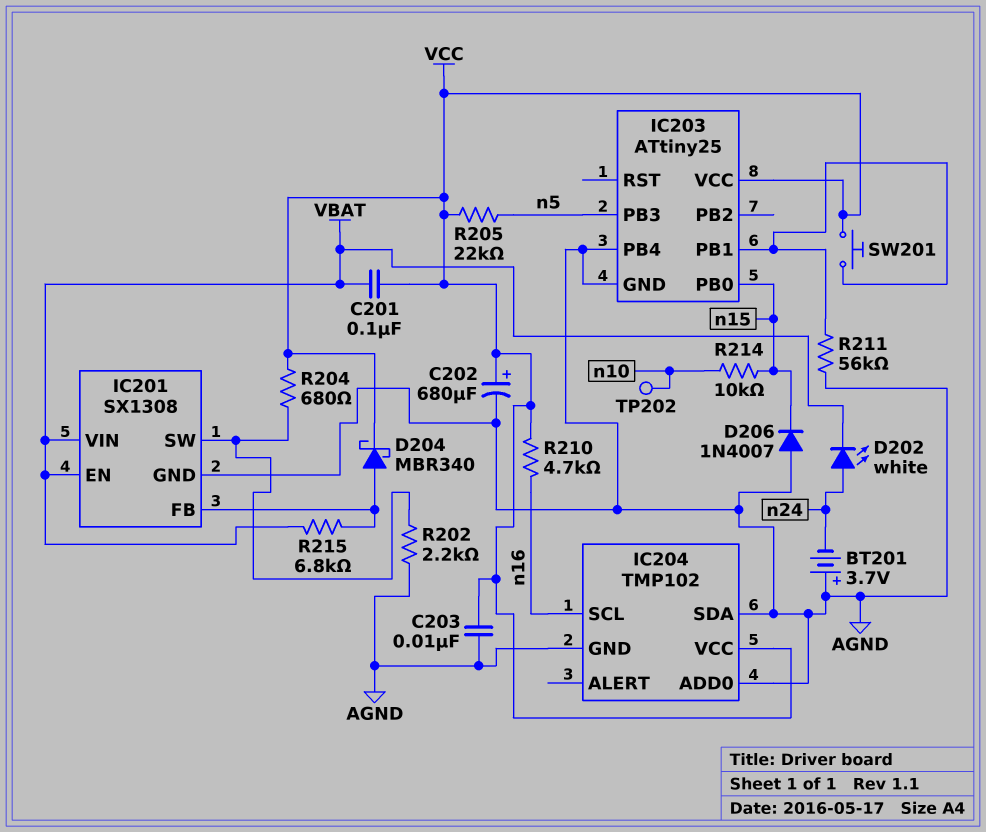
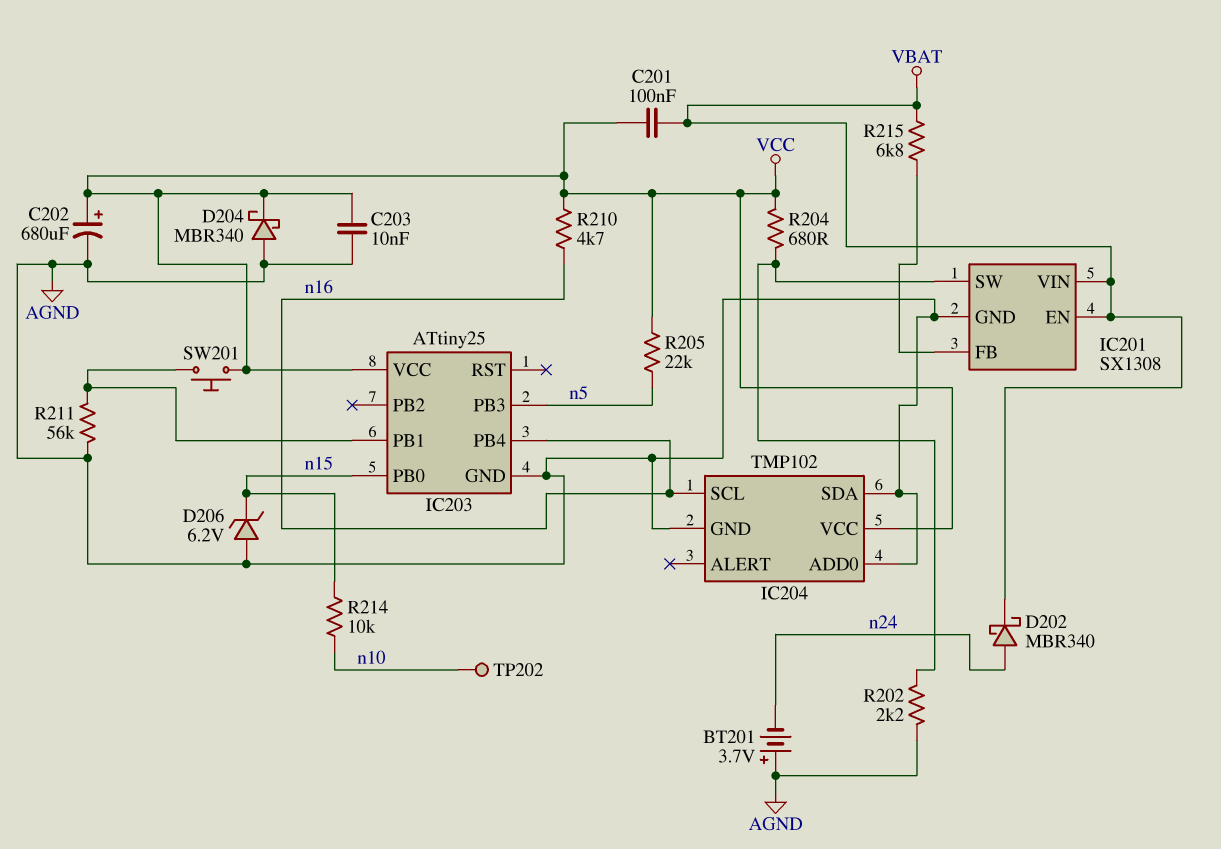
D202: LED white (A n24, K VBAT) -> schottky MBR340 (A n24, K VBAT)
D204: schottky MBR340 (A IC201/FB, K VCC) -> schottky MBR340 (A AGND, K VCC)
D206: diode 1N4007 (A AGND, K n15) -> zener 6.2V (A AGND, K n15)
IC203 pin PB4: AGND -> n16

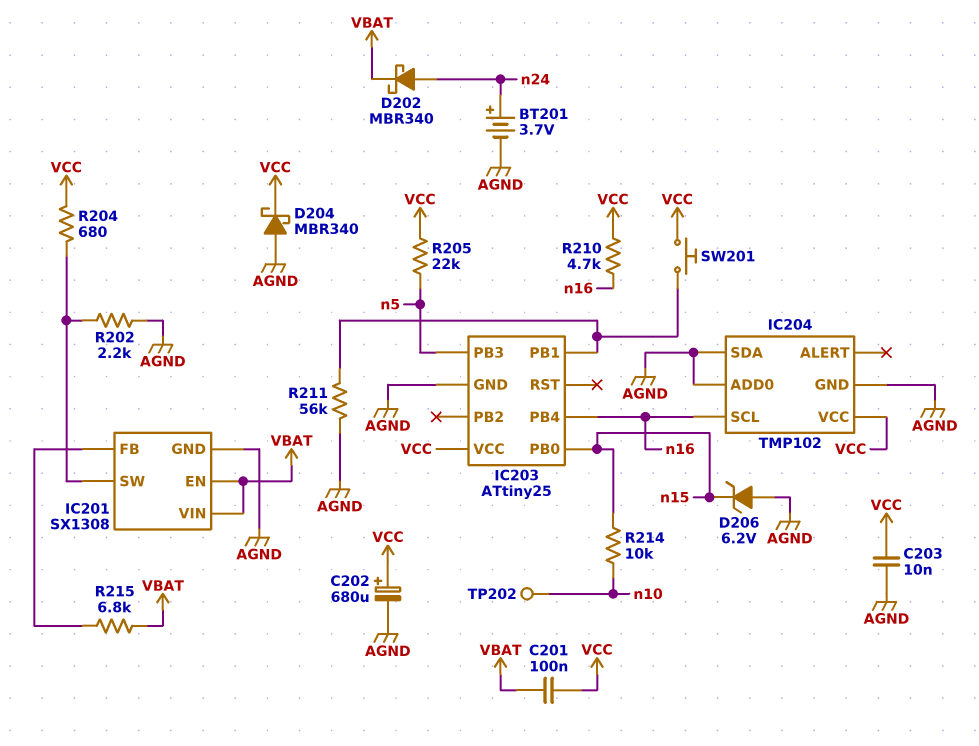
BT201: 3.7V (plus AGND, minus n24) -> 3.7V (plus n24, minus AGND)

